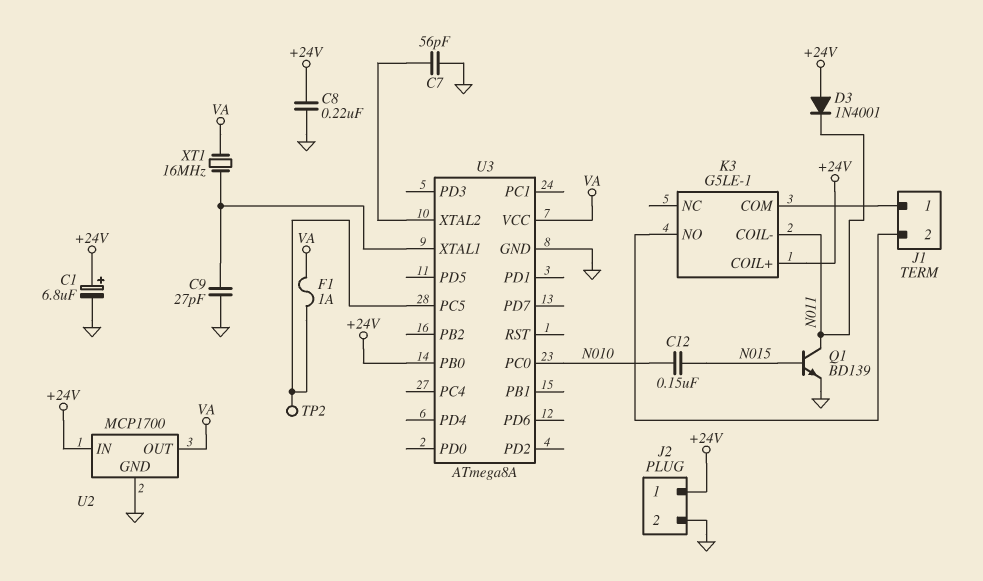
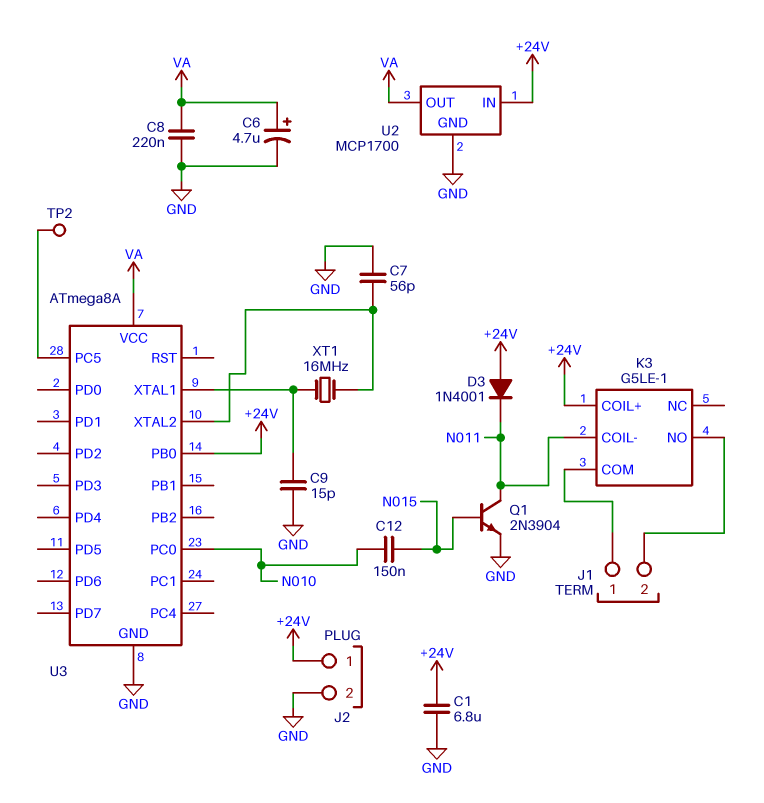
C1: 6.8uF (plus +24V, minus GND) -> 6.8uF (+24V, GND)
C6: none -> 4.7uF (plus VA, minus GND)
C8: 220nF (+24V, GND) -> 220nF (GND, VA)
C9: 27pF (GND, U3/XTAL1) -> 15pF (GND, U3/XTAL1)
F1: 1A (U3/PC5, VA) -> none
Q1: NPN BD139 (B N015, C N011, E GND) -> NPN 2N3904 (B N015, C N011, E GND)
XT1: 16MHz (U3/XTAL1, VA) -> 16MHz (U3/XTAL1, U3/XTAL2)

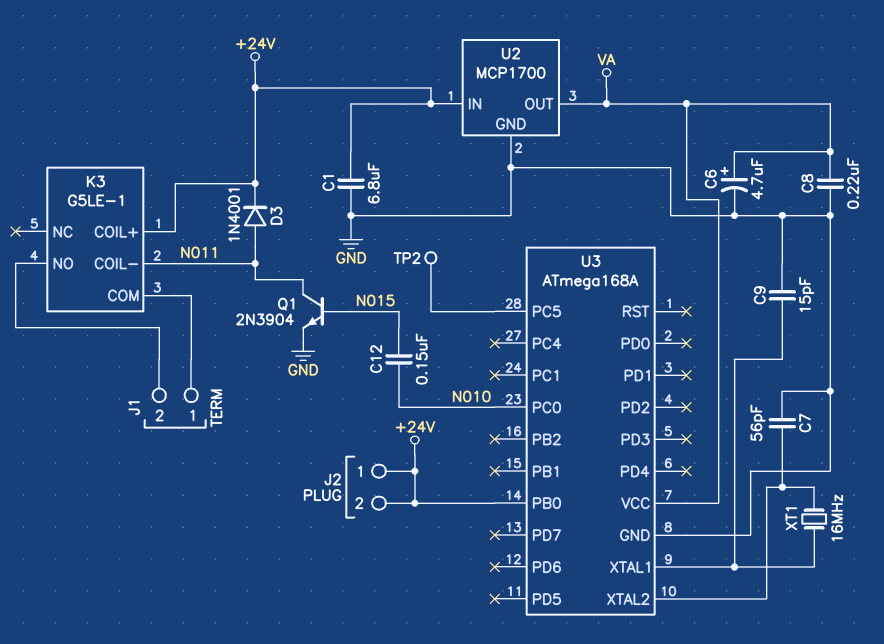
D3: diode 1N4001 (A +24V, K N011) -> diode 1N4001 (A N011, K +24V)
J2 pin 2: GND -> +24V
U3: ATmega8A -> ATmega168A

